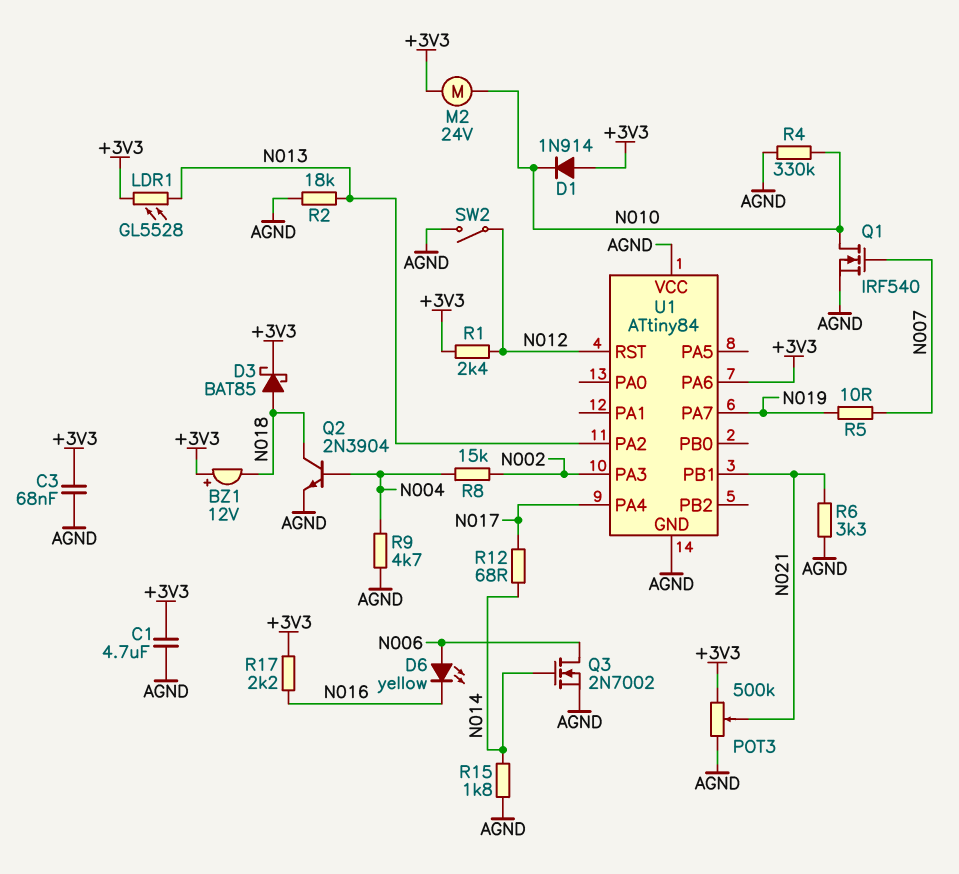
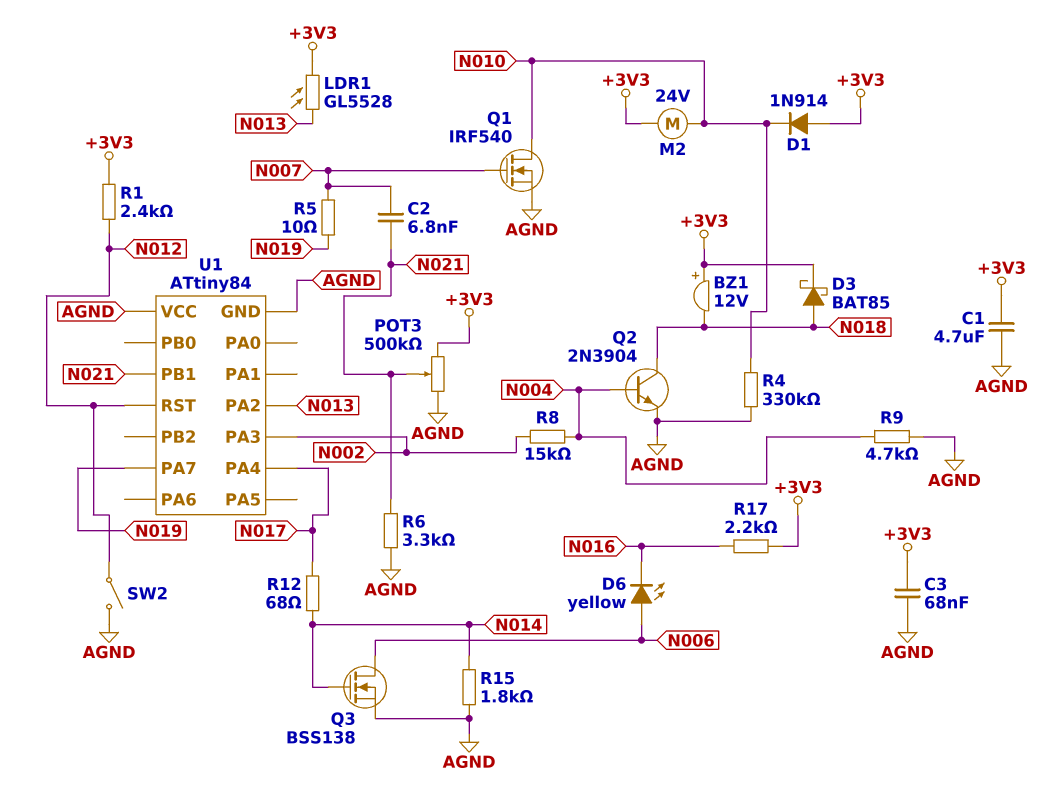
C2: none -> 6.8nF (N007, N021)
Q3: NMOS 2N7002 (G N014, D N006, S AGND) -> NMOS BSS138 (G N014, D N006, S AGND)
R2: 18k (AGND, N013) -> none
U1 pin PA6: +3V3 -> none

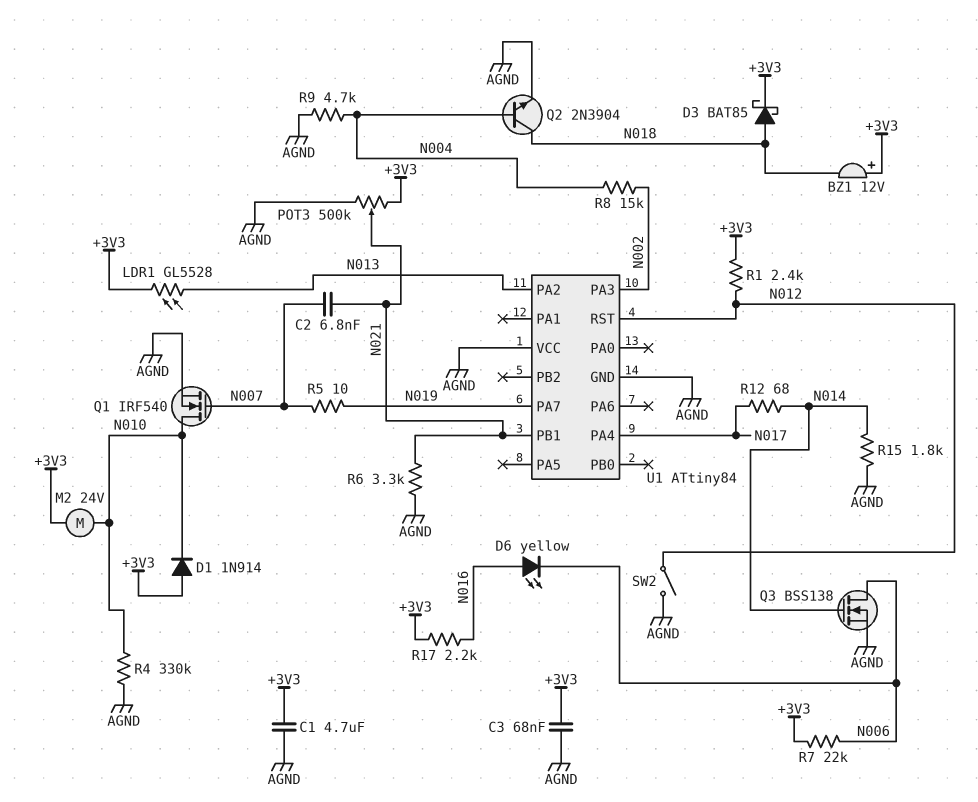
D6: LED yellow (A N006, K N016) -> LED yellow (A N016, K N006)
R7: none -> 22k (+3V3, N006)

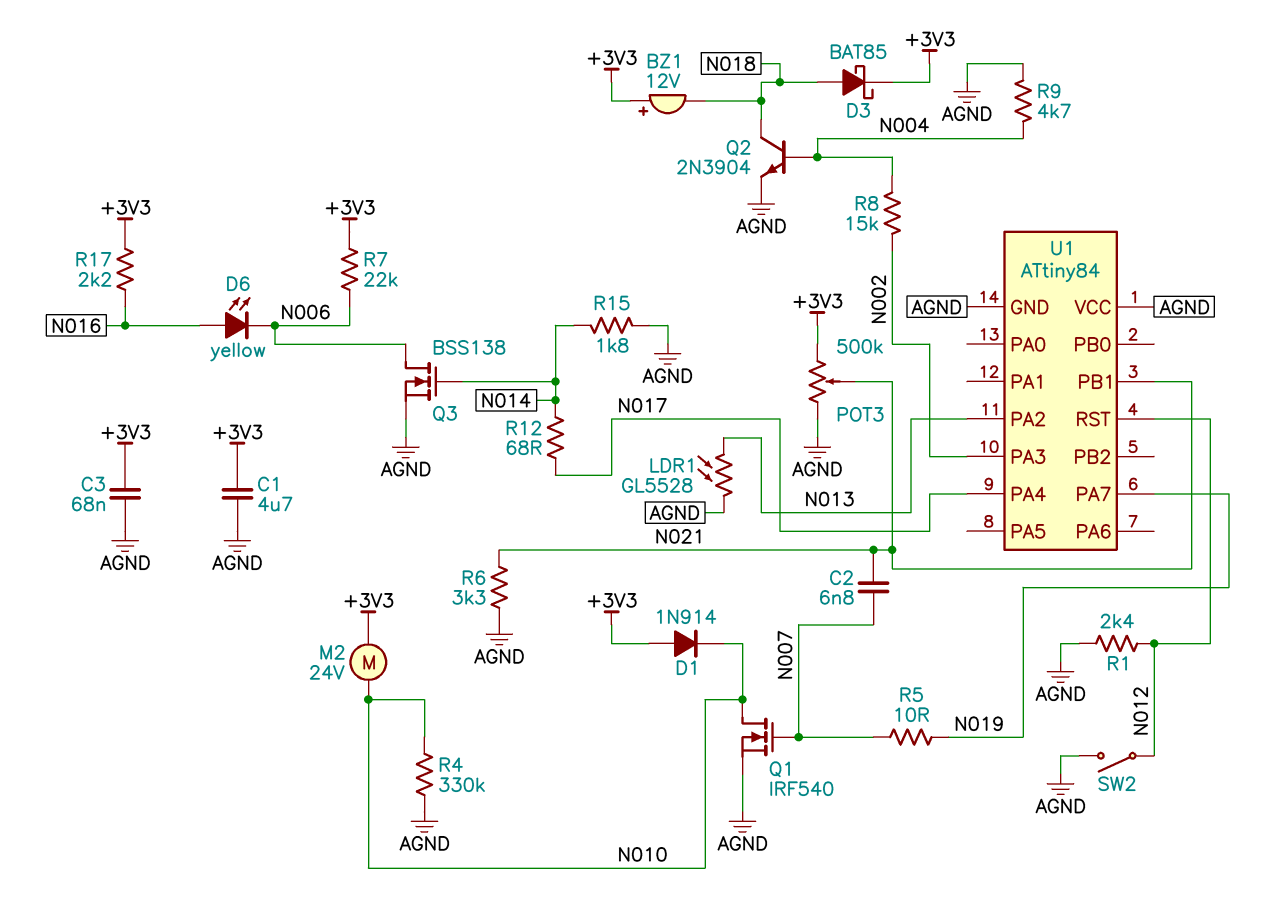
LDR1: GL5528 (+3V3, N013) -> GL5528 (AGND, N013)
R1: 2.4k (+3V3, N012) -> 2.4k (AGND, N012)

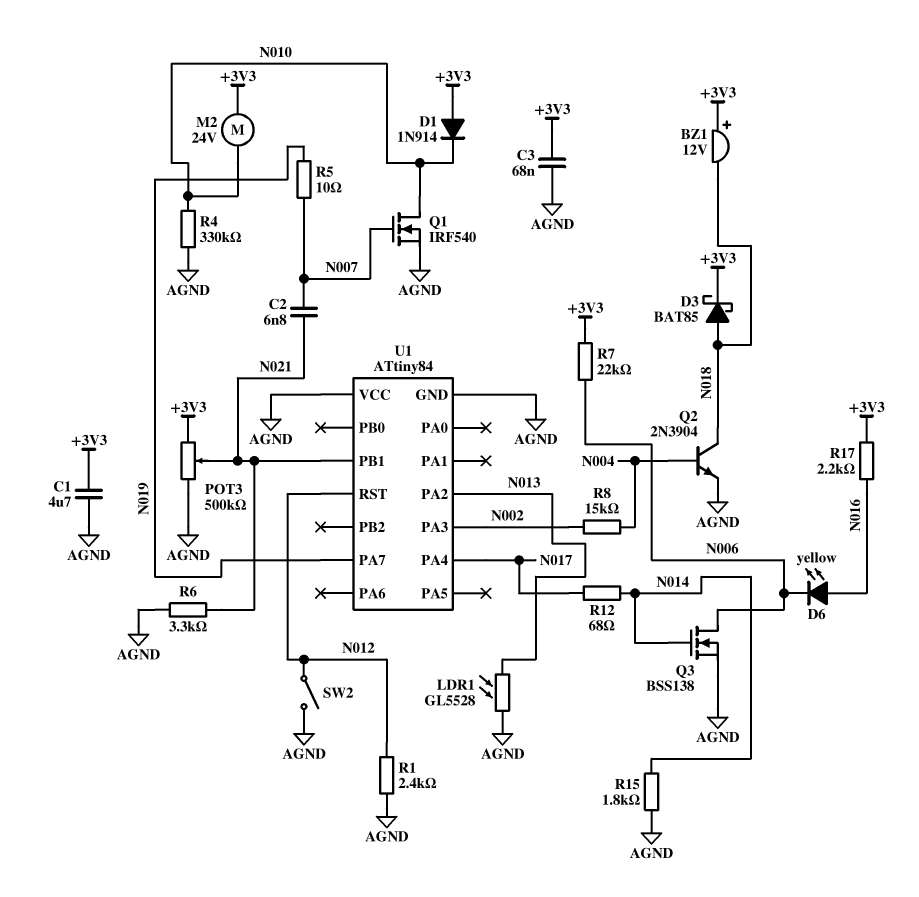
R9: 4.7k (AGND, N004) -> none

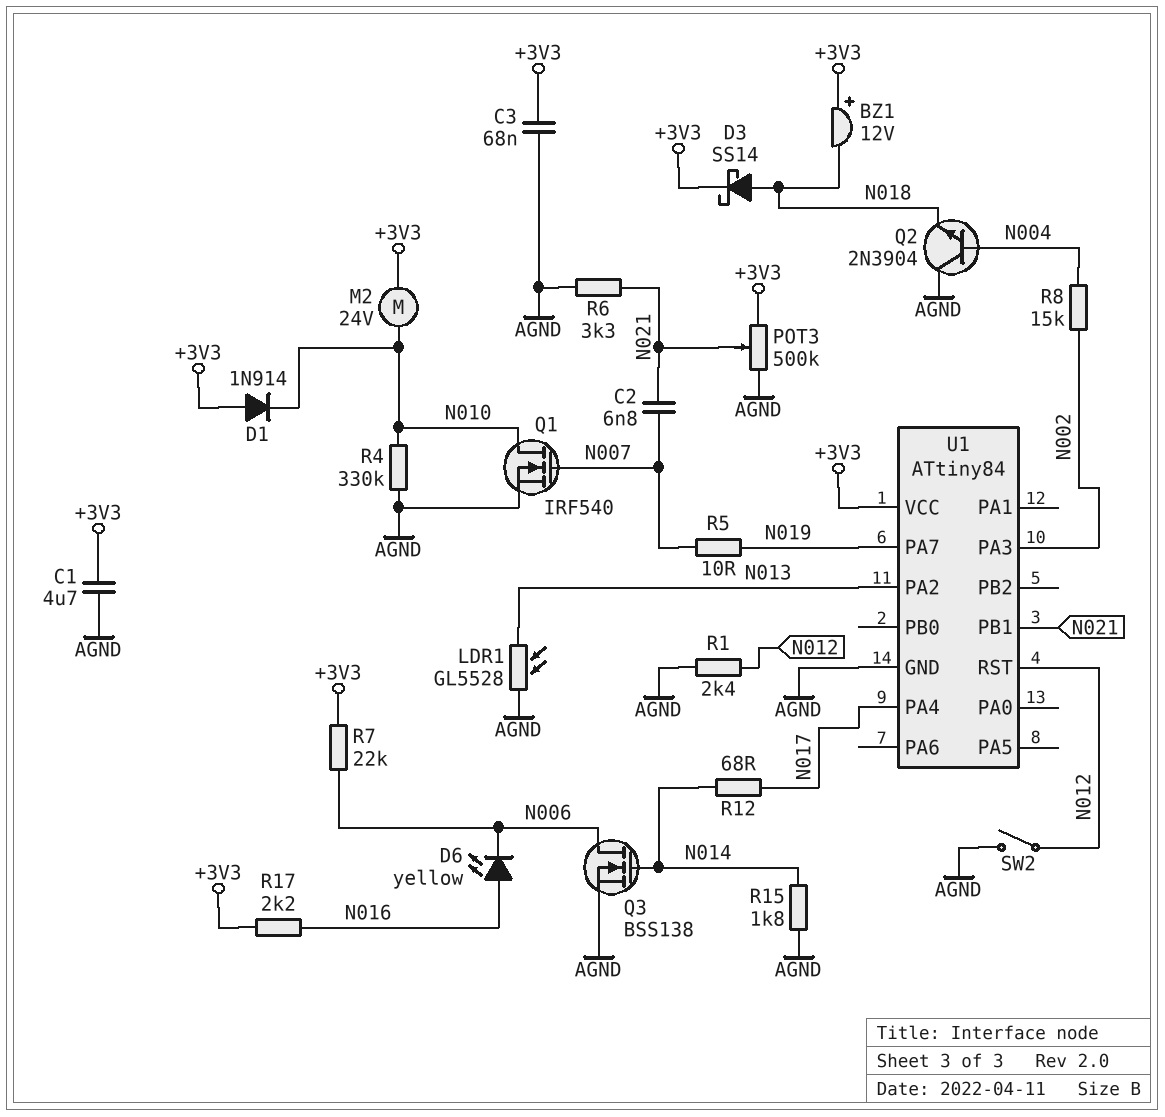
D3: schottky BAT85 (A N018, K +3V3) -> schottky SS14 (A N018, K +3V3)
Q2: NPN 2N3904 (B N004, C N018, E AGND) -> NPN 2N3904 (B N004, C AGND, E N018)
U1 pin VCC: AGND -> +3V3

